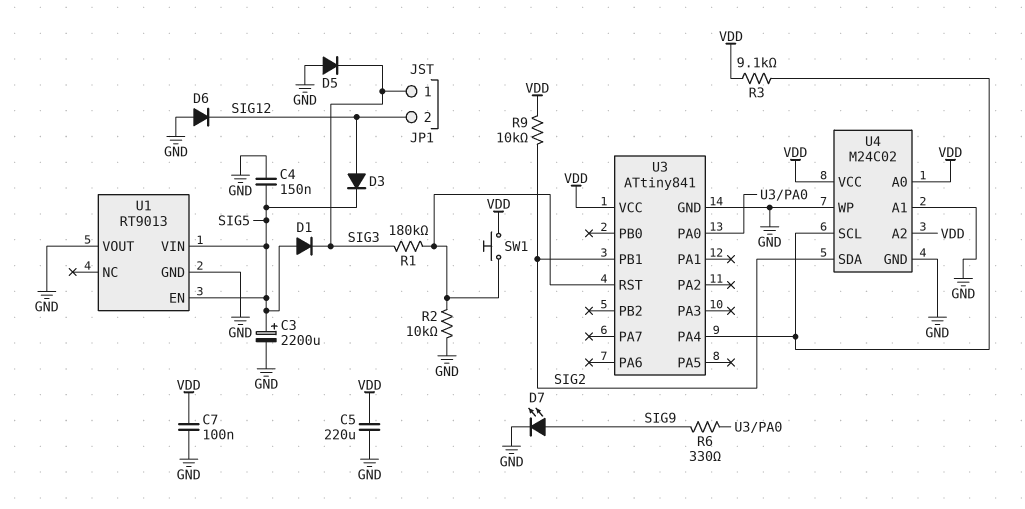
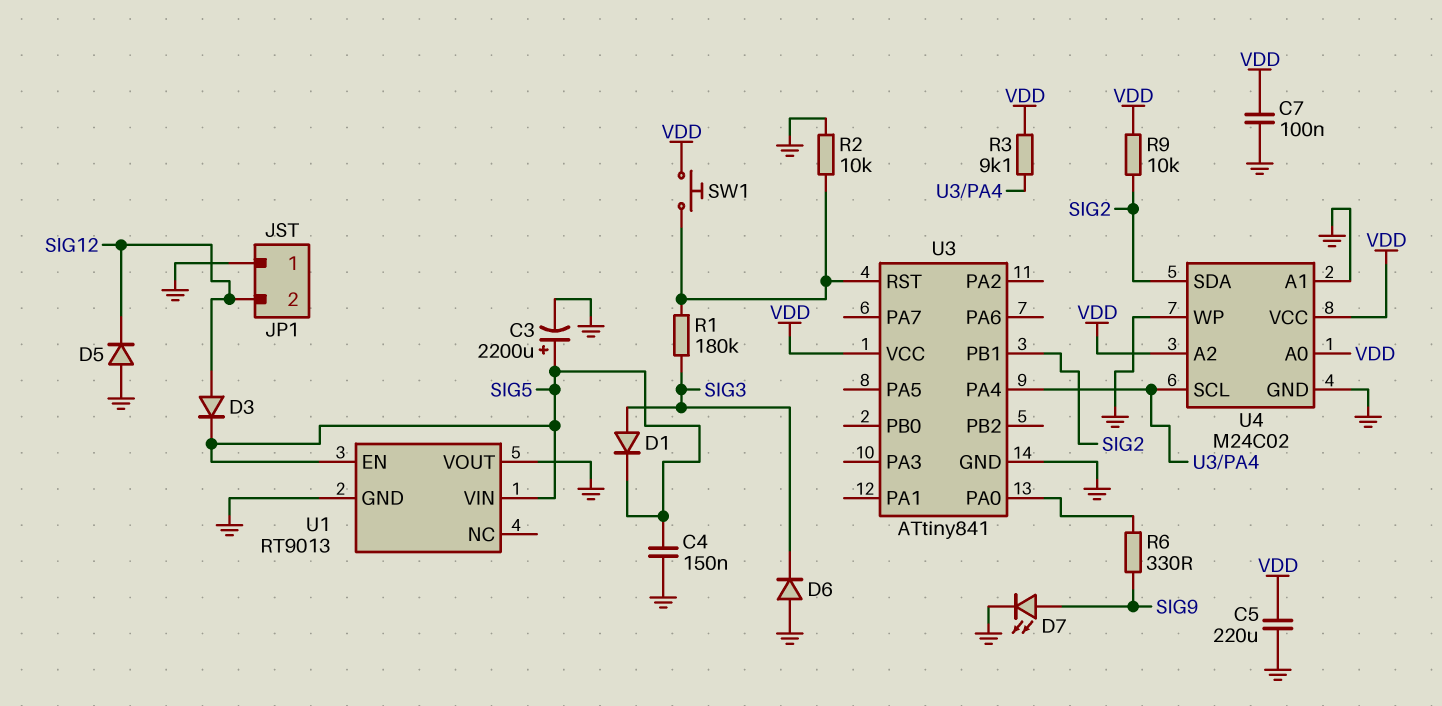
D1: diode (A SIG5, K SIG3) -> diode (A SIG3, K SIG5)
D5: diode (A GND, K SIG3) -> diode (A GND, K SIG12)
D6: diode (A GND, K SIG12) -> diode (A GND, K SIG3)
JP1 pin 1: SIG3 -> GND

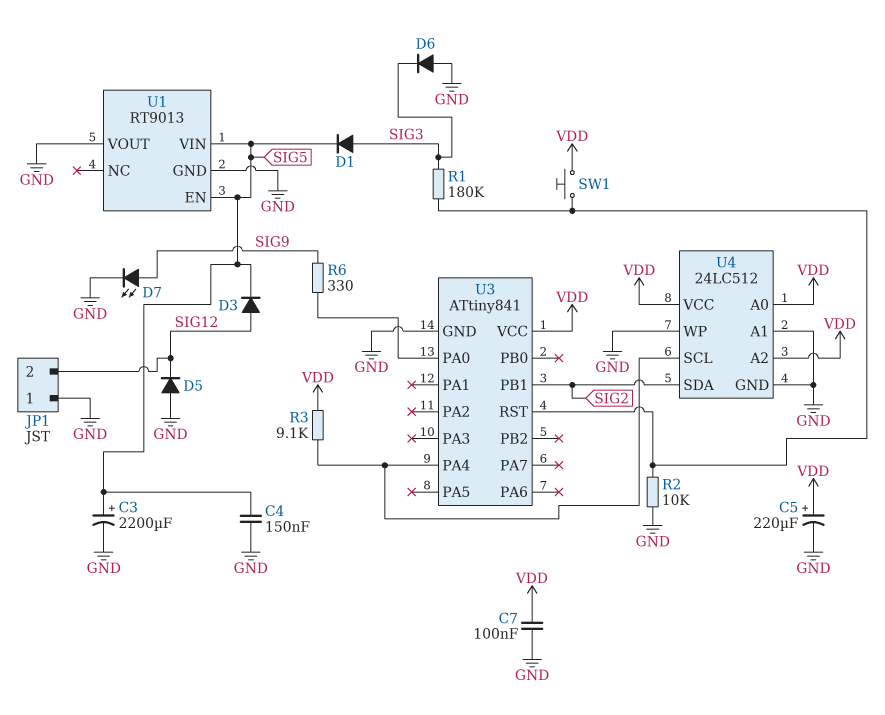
C5: 220uF (GND, VDD) -> 220uF (plus VDD, minus GND)
R9: 10k (SIG2, VDD) -> none
U4: M24C02 -> 24LC512

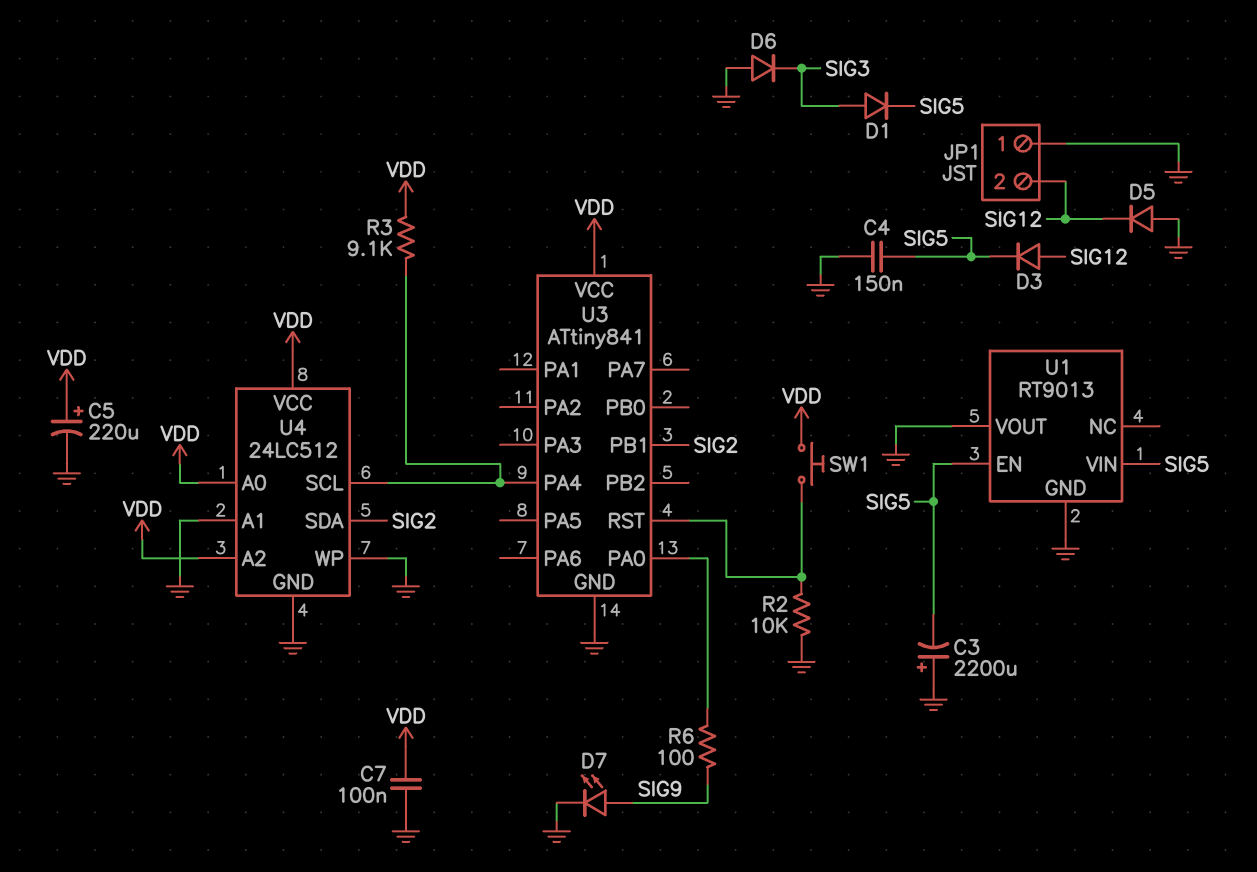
C3: 2200uF (plus SIG5, minus GND) -> 2200uF (plus GND, minus SIG5)
R1: 180k (SIG3, U3/RST) -> none
R6: 330 (SIG9, U3/PA0) -> 100 (SIG9, U3/PA0)

